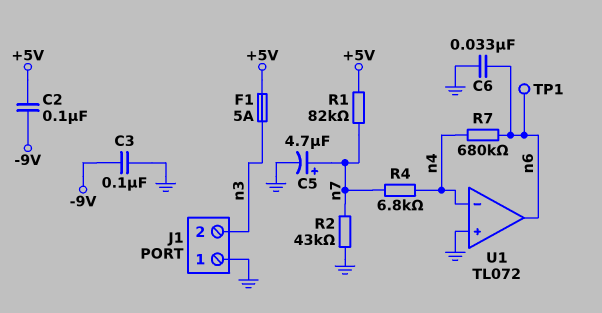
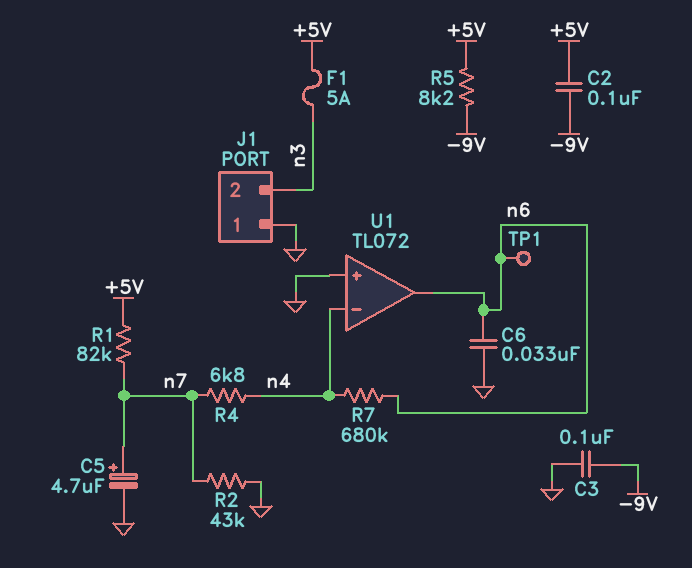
R5: none -> 8.2k (+5V, -9V)

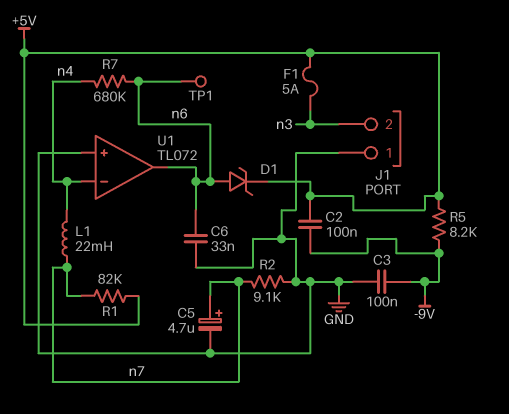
D1: none -> zener (A n6, K +5V)
L1: none -> 22mH (n4, n7)
R2: 43k (GND, n7) -> 9.1k (GND, n7)
R4: 6.8k (n4, n7) -> none

